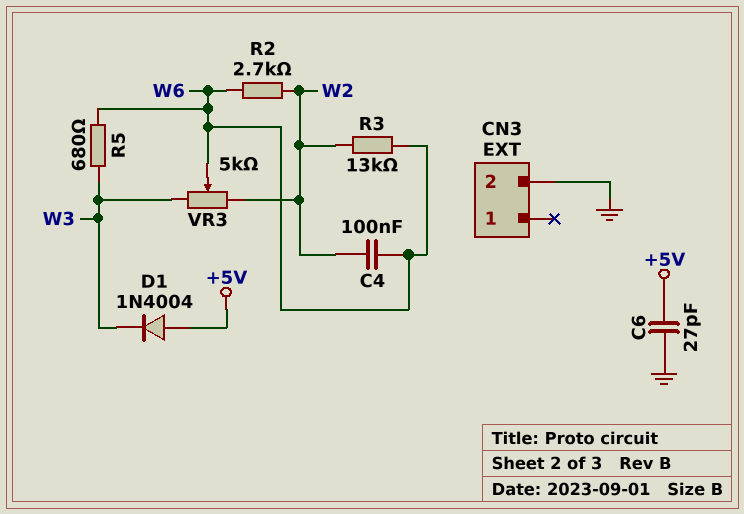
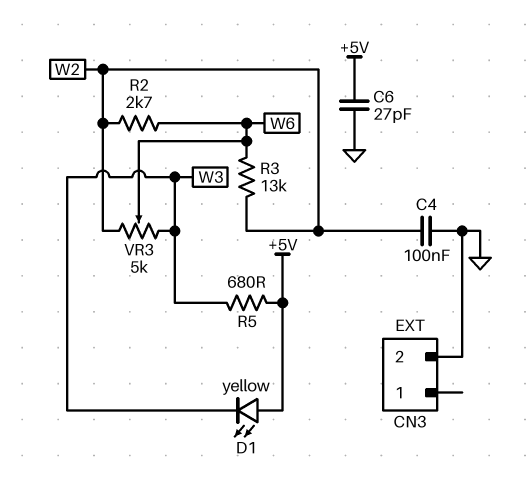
C4: 100nF (W2, W6) -> 100nF (GND, W2)
D1: diode 1N4004 (A +5V, K W3) -> LED yellow (A +5V, K W3)
R5: 680 (W3, W6) -> 680 (+5V, W3)

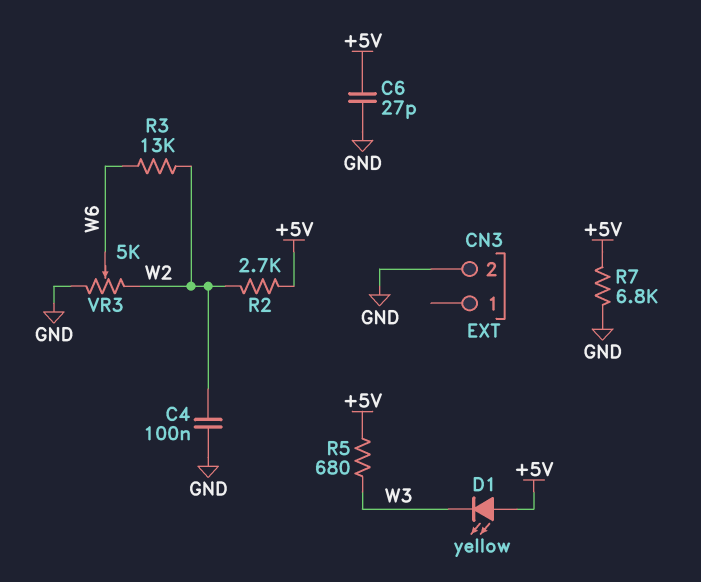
R2: 2.7k (W2, W6) -> 2.7k (+5V, W2)
R7: none -> 6.8k (+5V, GND)
VR3: 5k (W2, W3, wiper W6) -> 5k (GND, W2, wiper W6)

